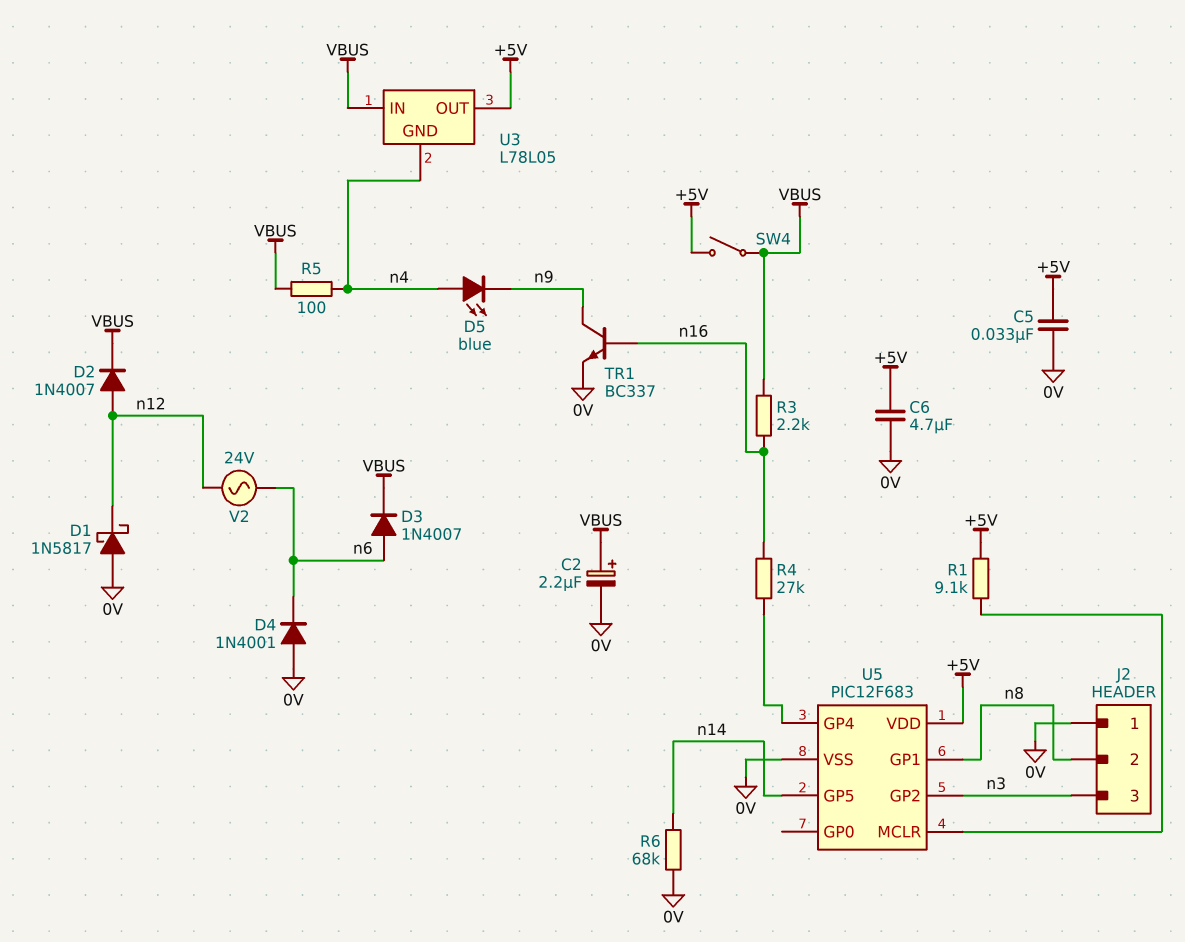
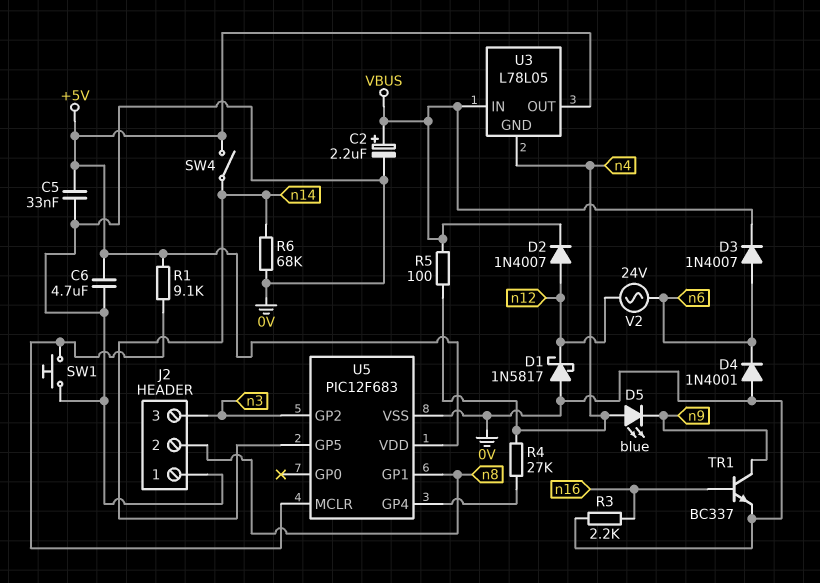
R3: 2.2k (VBUS, n16) -> 2.2k (0V, n16)
R4: 27k (U5/GP4, n16) -> 27k (U5/GP4, n4)
SW1: none -> button (0V, U5/MCLR)
SW4: switch (+5V, VBUS) -> switch (+5V, n14)

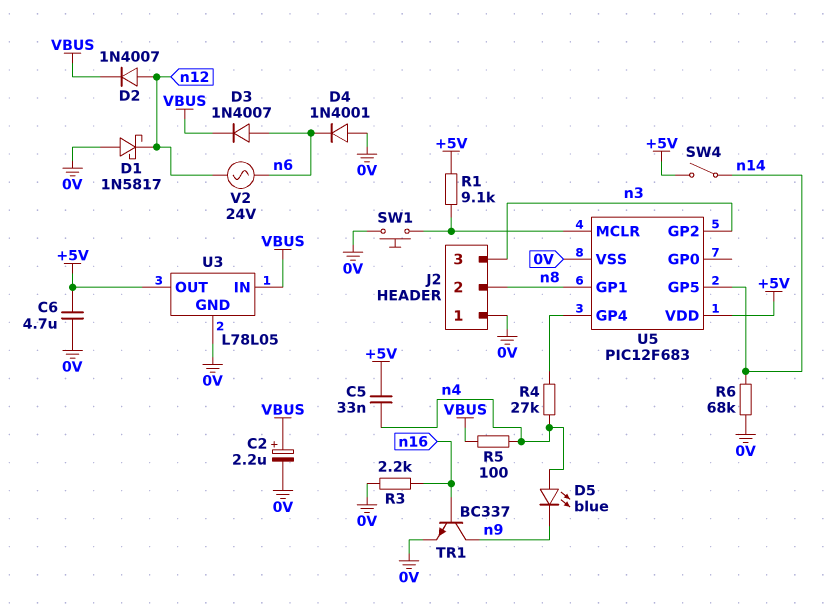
C5: 33nF (+5V, 0V) -> 33nF (+5V, n4)
U3 pin GND: n4 -> 0V

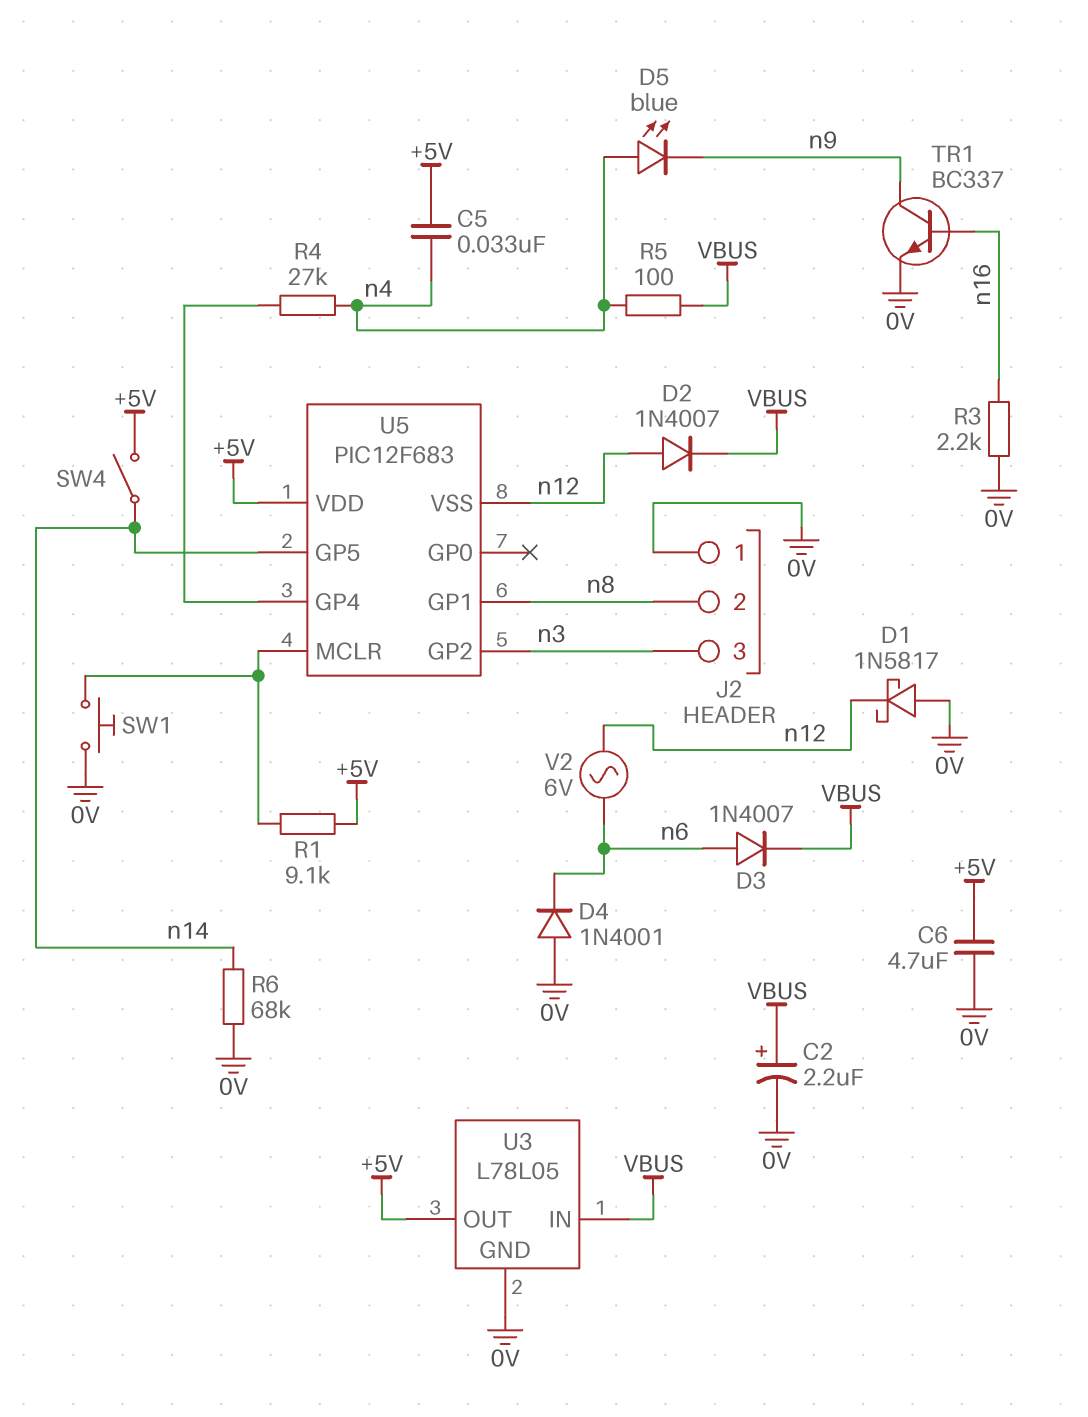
U5 pin VSS: 0V -> n12
V2: AC 24V (n6, n12) -> AC 6V (n6, n12)

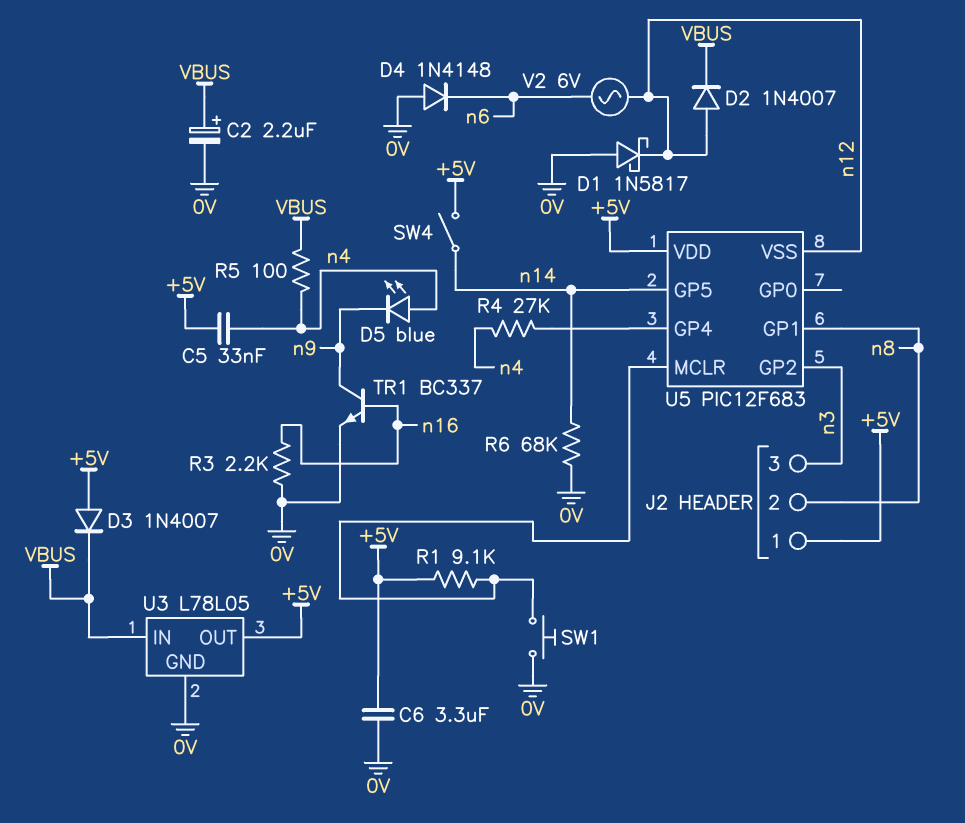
C6: 4.7uF (+5V, 0V) -> 3.3uF (+5V, 0V)
D3: diode 1N4007 (A n6, K VBUS) -> diode 1N4007 (A +5V, K VBUS)
D4: diode 1N4001 (A 0V, K n6) -> diode 1N4148 (A 0V, K n6)
J2 pin 1: 0V -> +5V

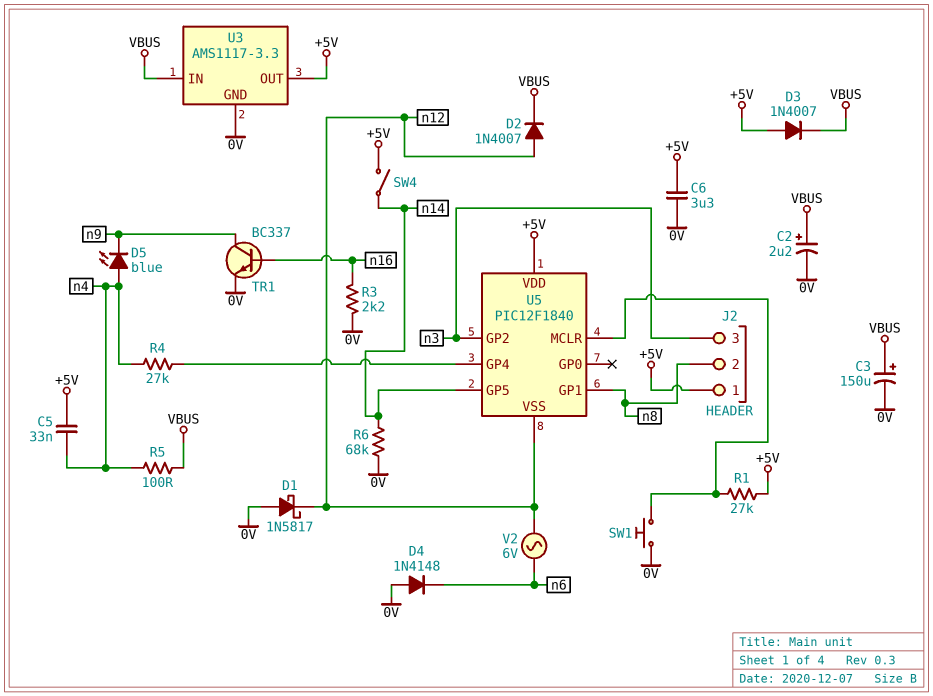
C3: none -> 150uF (plus VBUS, minus 0V)
R1: 9.1k (+5V, U5/MCLR) -> 27k (+5V, U5/MCLR)
U3: L78L05 -> AMS1117-3.3
U5: PIC12F683 -> PIC12F1840

